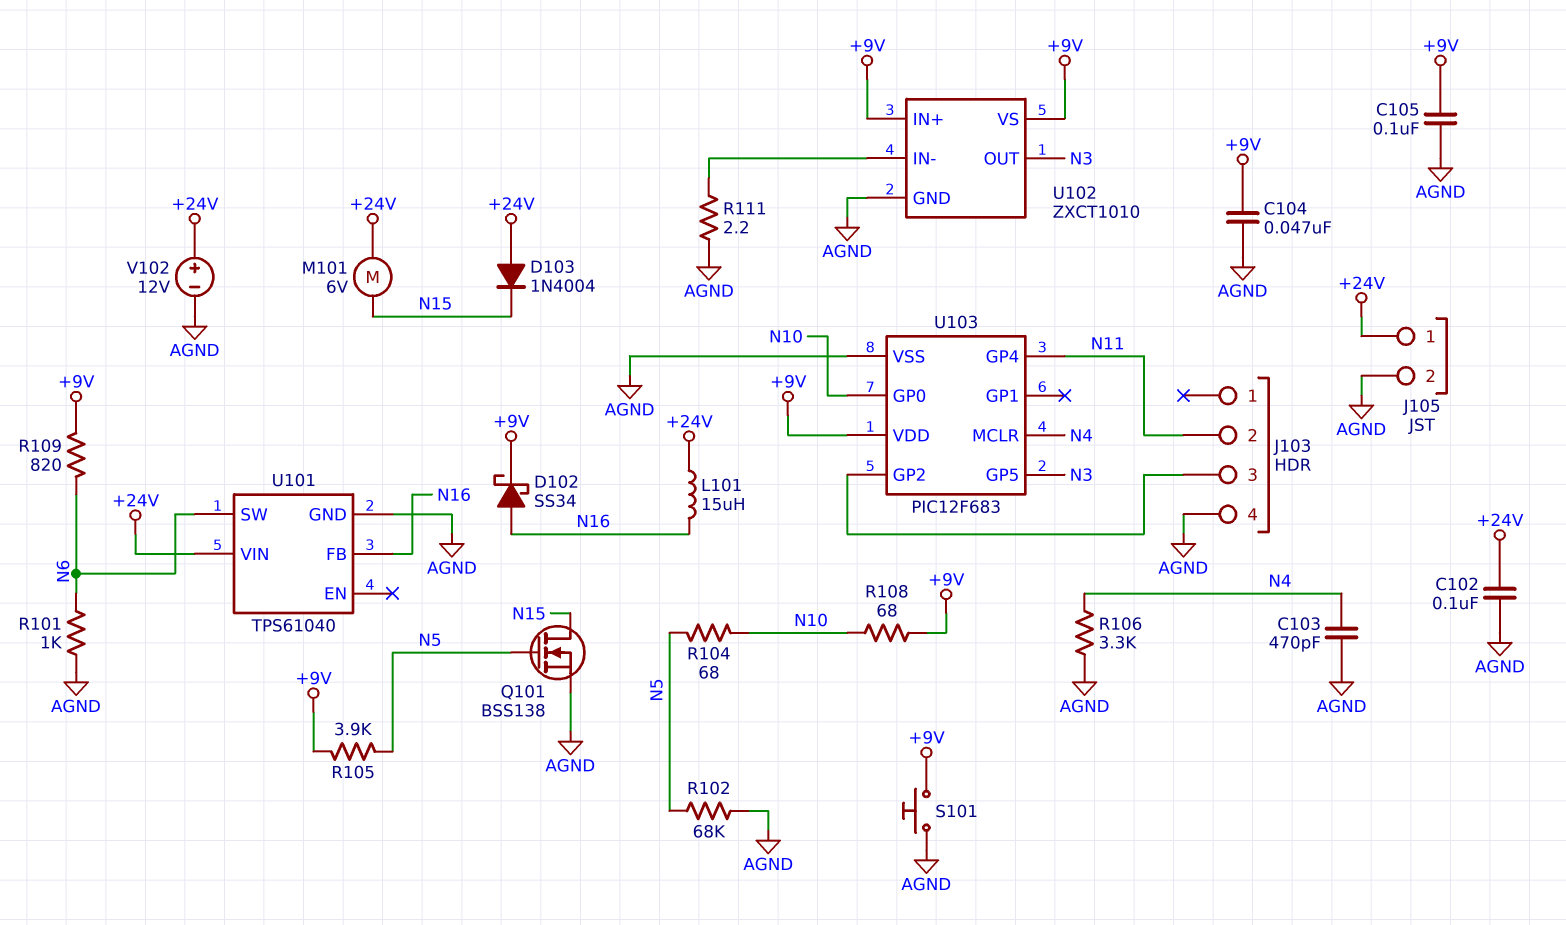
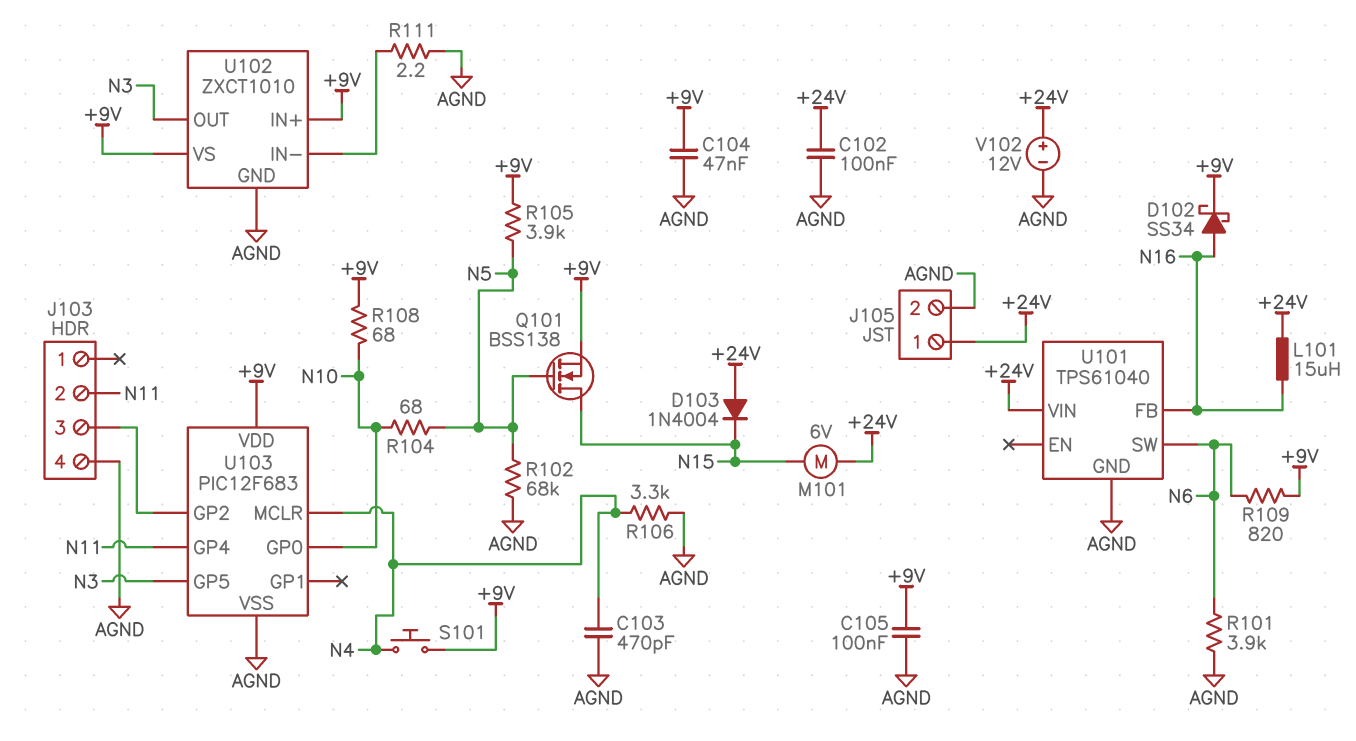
Q101: NMOS BSS138 (G N5, D N15, S AGND) -> NMOS BSS138 (G N5, D N15, S +9V)
R101: 1k (AGND, N6) -> 3.9k (AGND, N6)
S101: button (+9V, AGND) -> button (+9V, N4)

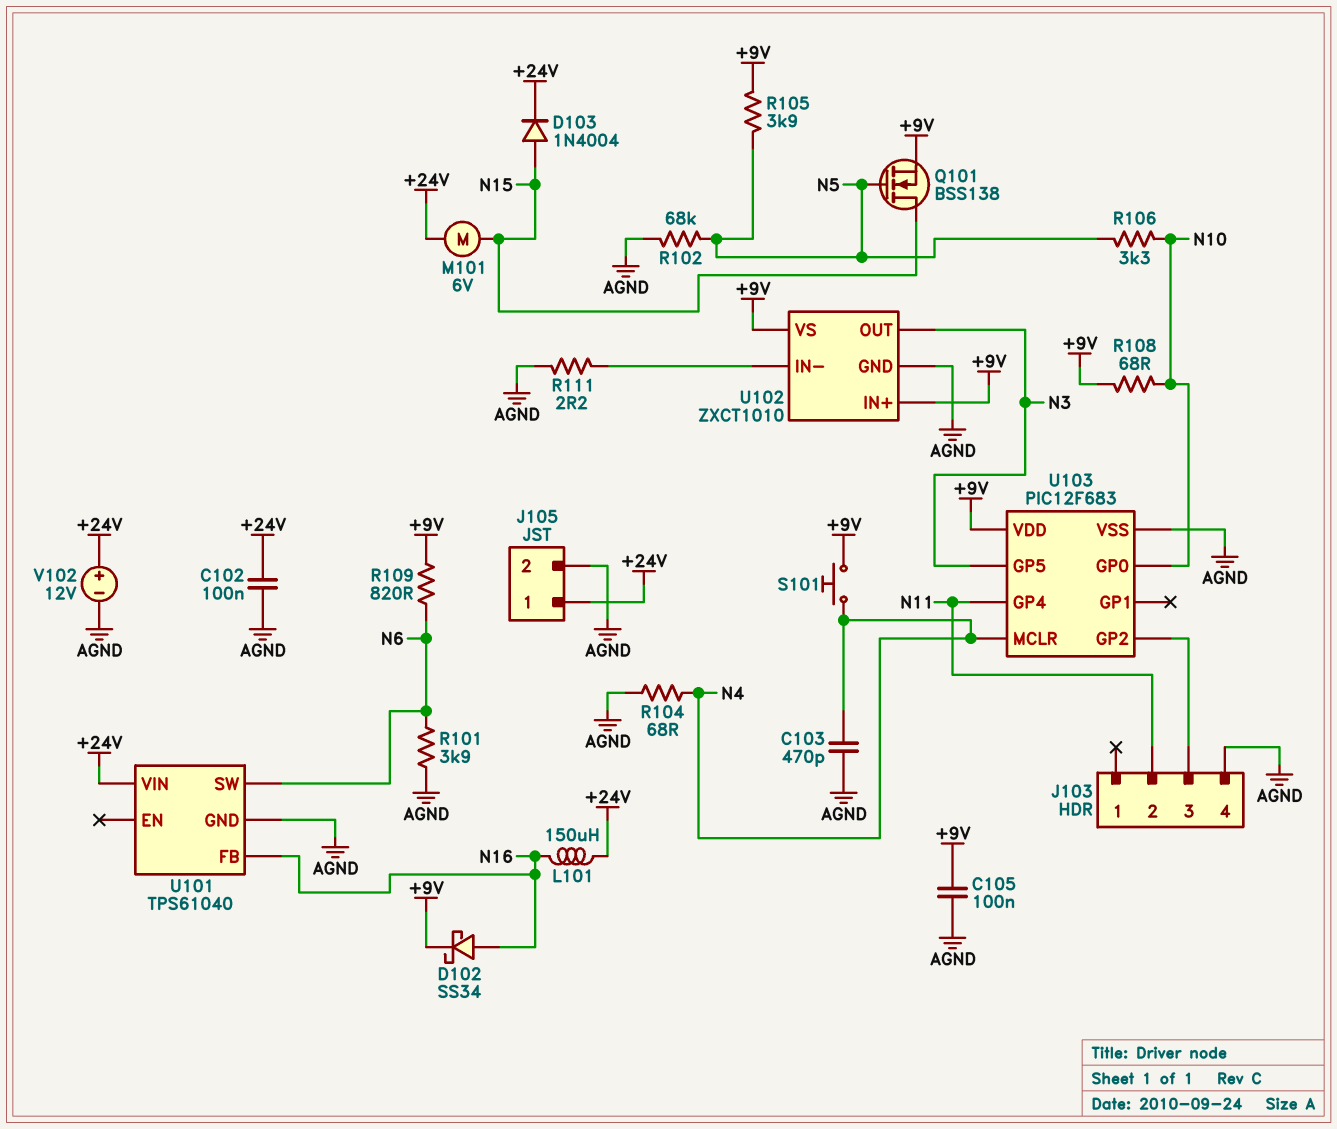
C104: 47nF (+9V, AGND) -> none
D103: diode 1N4004 (A +24V, K N15) -> diode 1N4004 (A N15, K +24V)
L101: 15uH (+24V, N16) -> 150uH (+24V, N16)
R104: 68 (N5, N10) -> 68 (AGND, N4)
R106: 3.3k (AGND, N4) -> 3.3k (N5, N10)

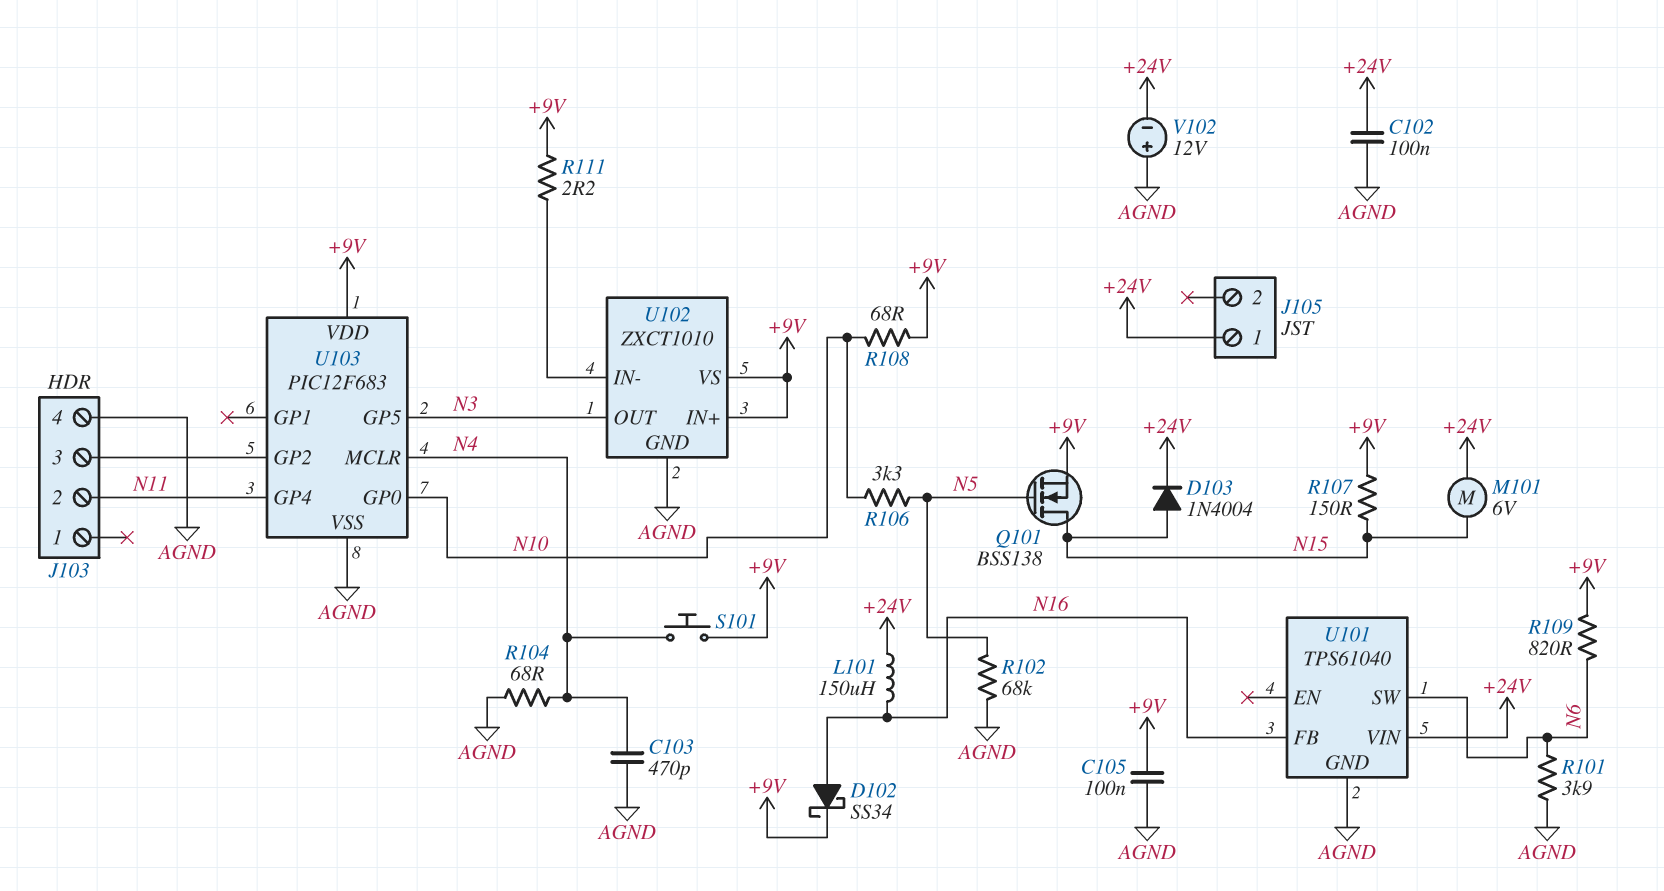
J105 pin 2: AGND -> none
R105: 3.9k (+9V, N5) -> none
R107: none -> 150 (+9V, N15)
R111: 2.2 (AGND, U102/IN-) -> 2.2 (+9V, U102/IN-)
V102: 12V (plus +24V, minus AGND) -> 12V (plus AGND, minus +24V)

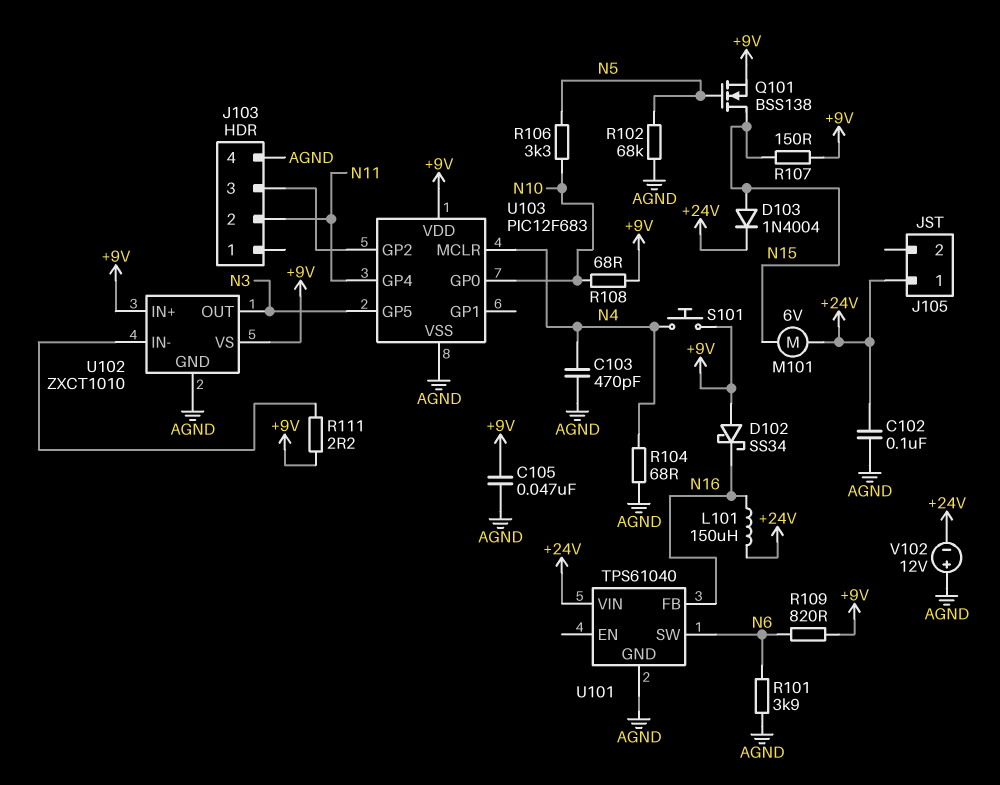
C105: 100nF (+9V, AGND) -> 47nF (+9V, AGND)
D102: schottky SS34 (A N16, K +9V) -> schottky SS34 (A +9V, K N16)

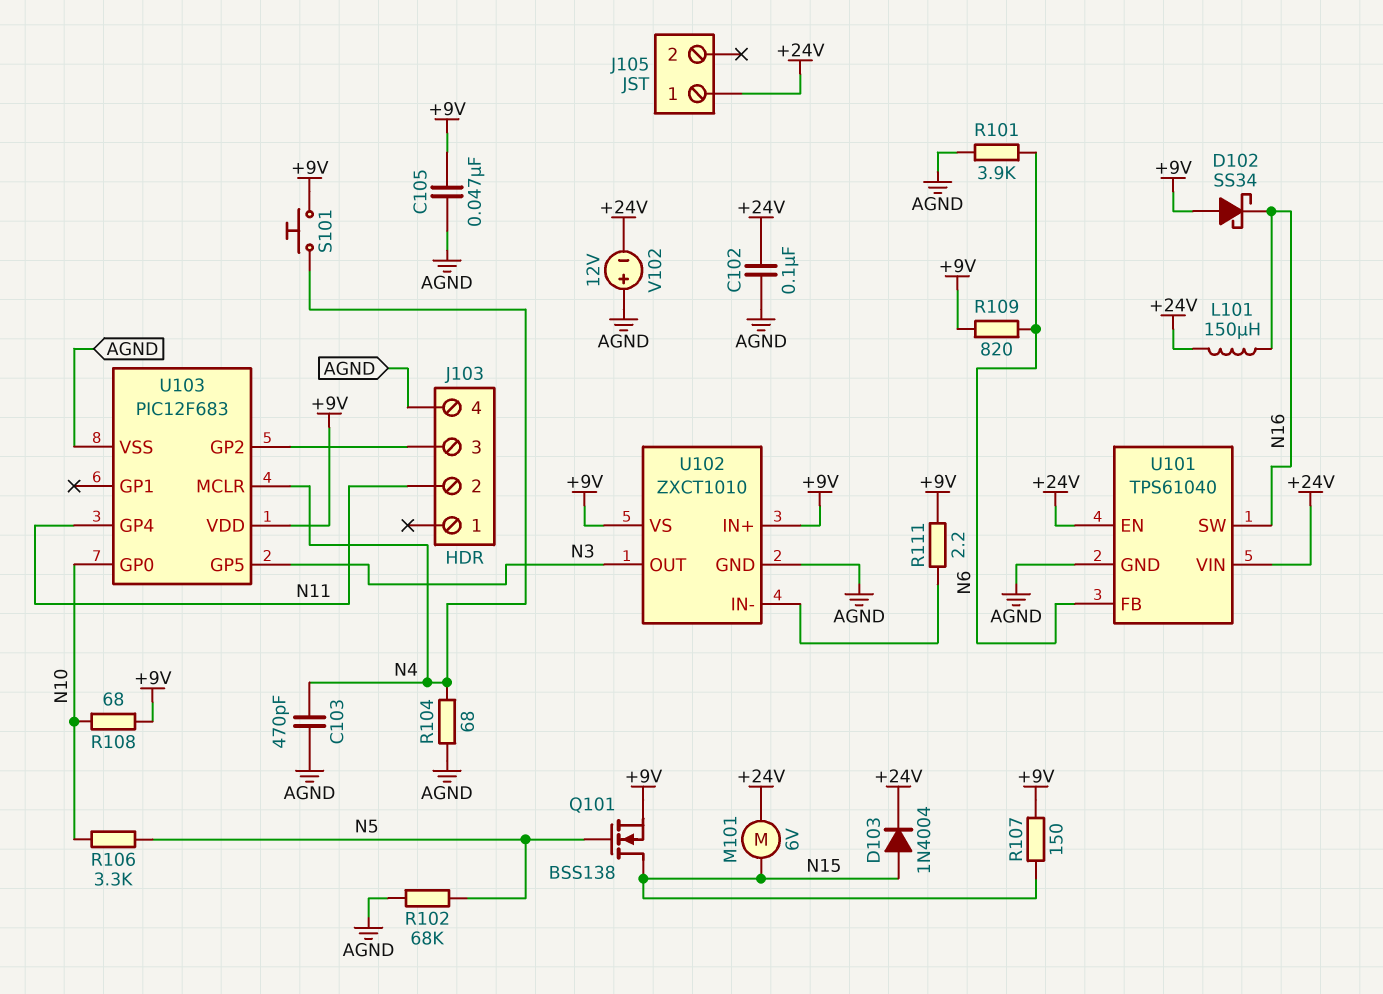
U101 pin EN: none -> +24V
U101 pin FB: N16 -> N6
U101 pin SW: N6 -> N16

